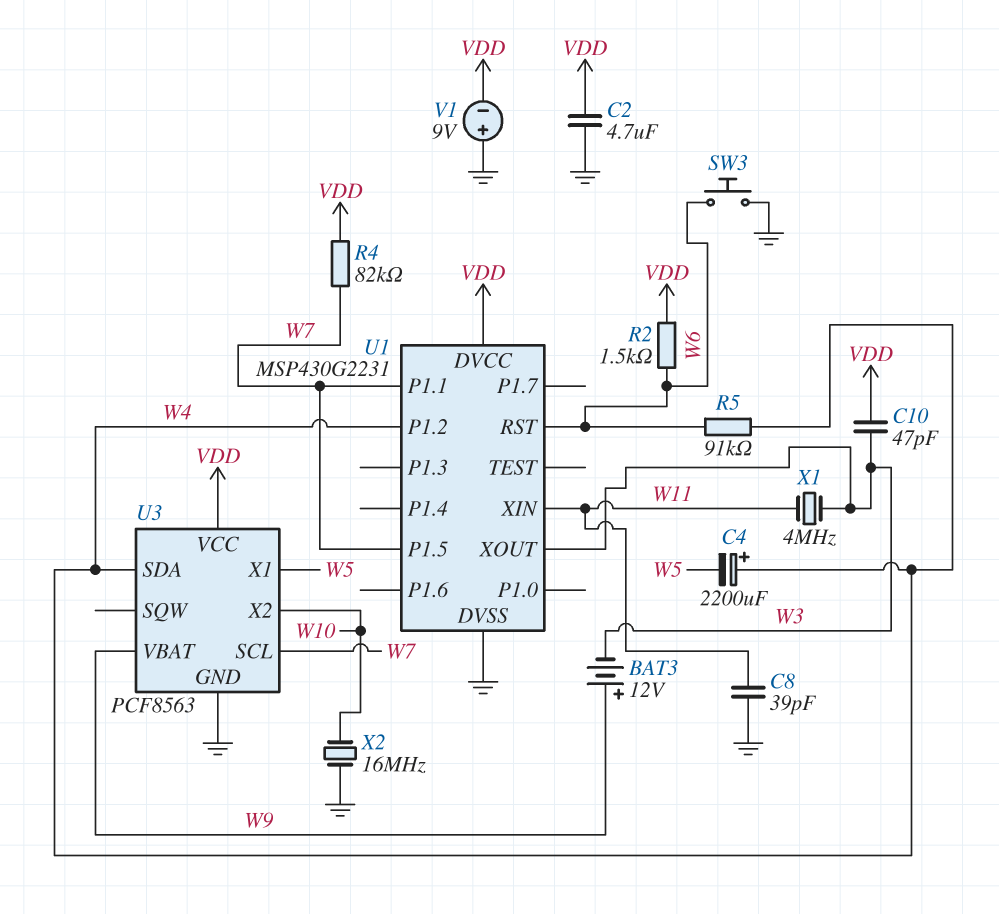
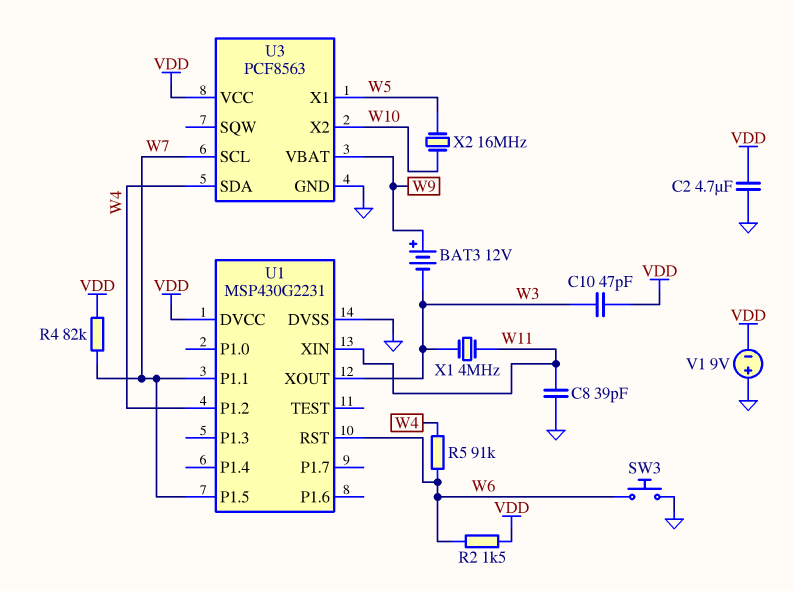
C4: 2200uF (plus W4, minus W5) -> none
X2: 16MHz (GND, W10) -> 16MHz (W5, W10)

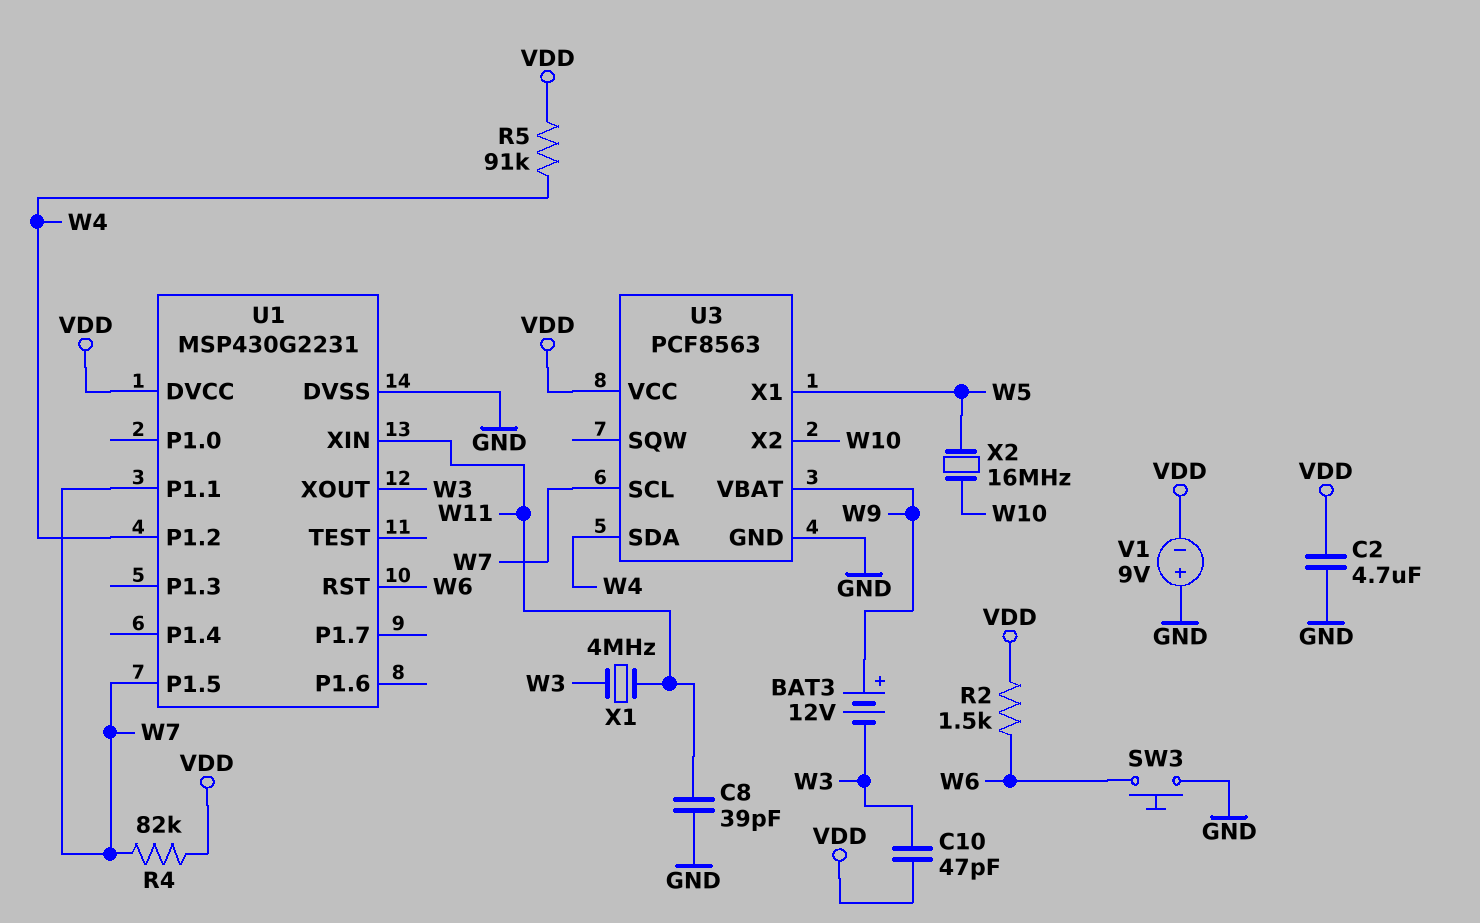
R5: 91k (W4, W6) -> 91k (VDD, W4)

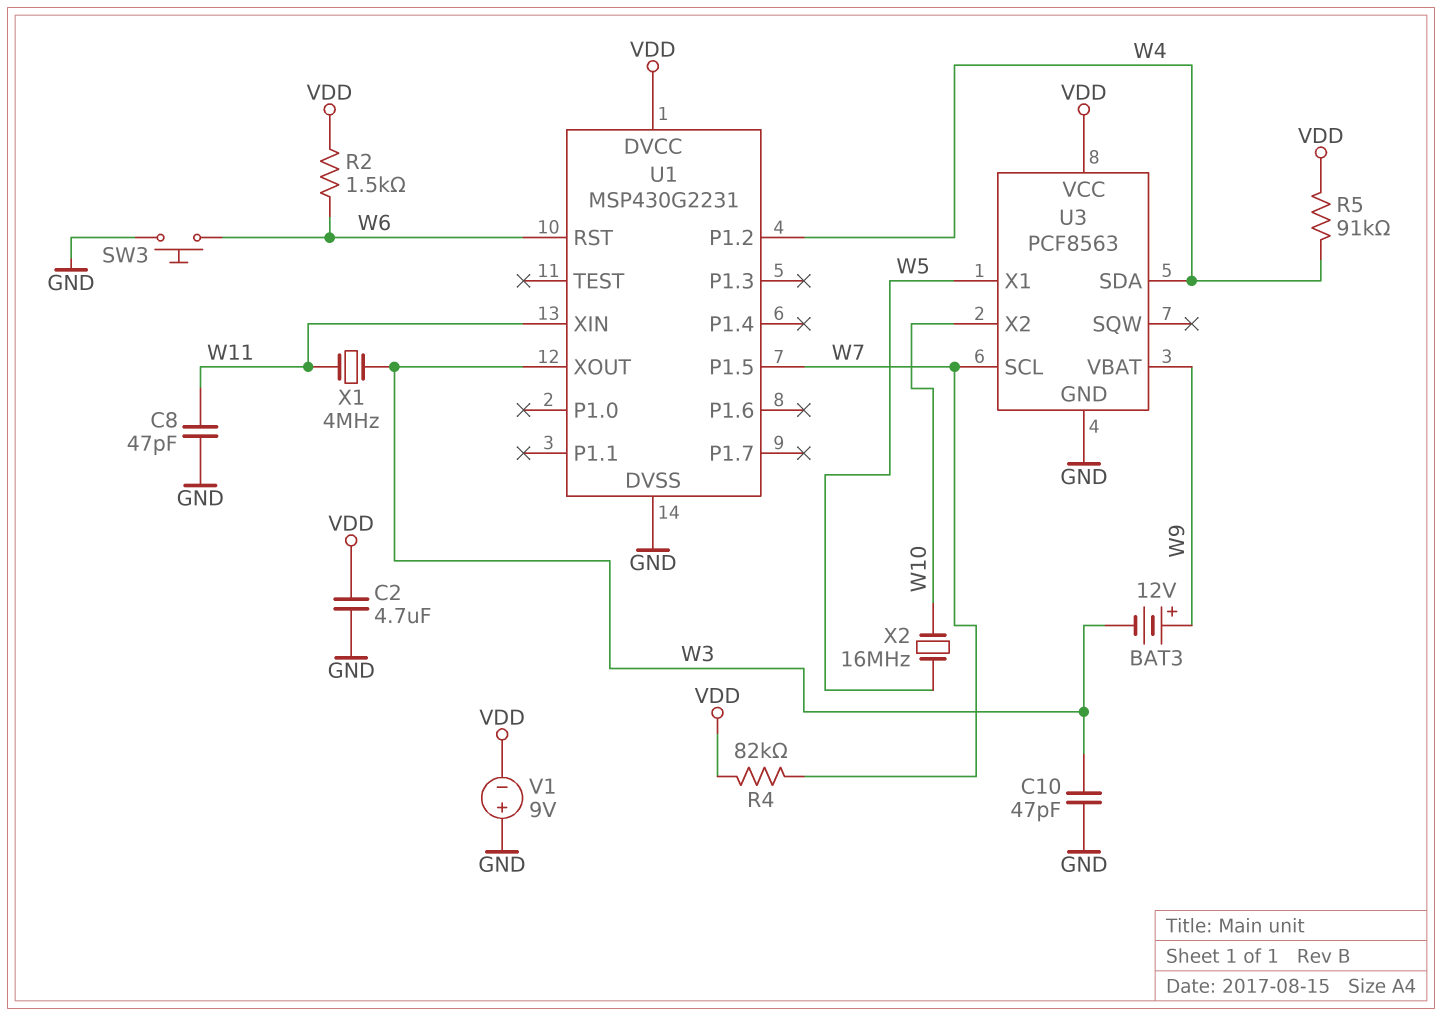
C8: 39pF (GND, W11) -> 47pF (GND, W11)
C10: 47pF (VDD, W3) -> 47pF (GND, W3)
U1 pin P1.1: W7 -> none

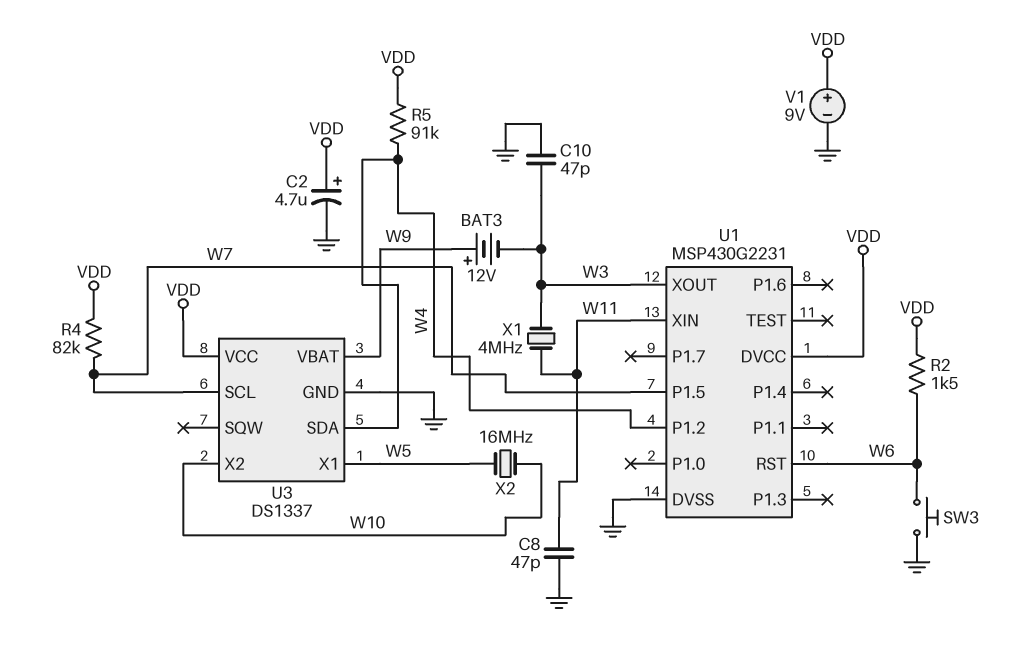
C2: 4.7uF (GND, VDD) -> 4.7uF (plus VDD, minus GND)
U3: PCF8563 -> DS1337
V1: 9V (plus GND, minus VDD) -> 9V (plus VDD, minus GND)

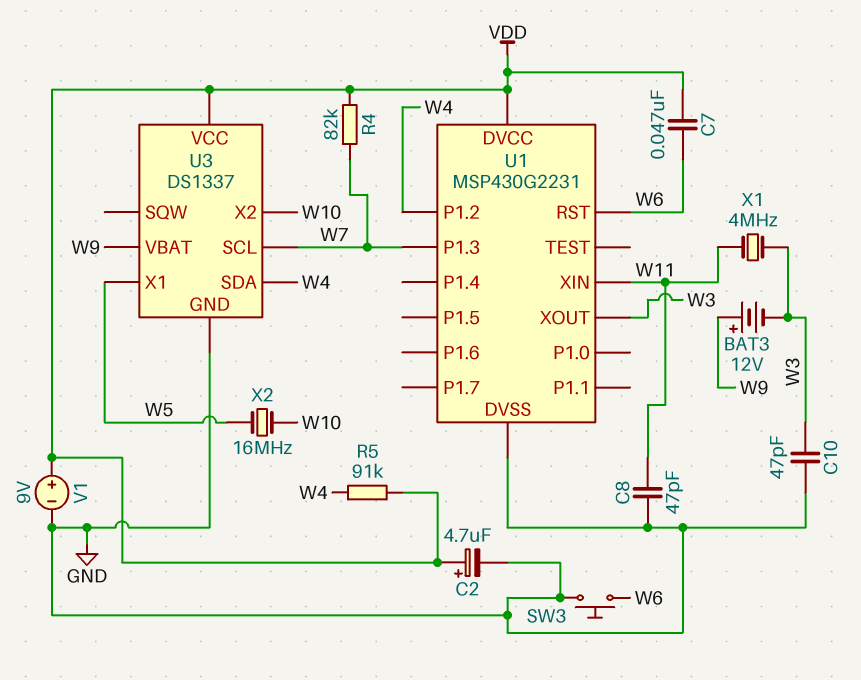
C7: none -> 47nF (VDD, W6)
R2: 1.5k (VDD, W6) -> none
U1 pin P1.3: none -> W7
U1 pin P1.5: W7 -> none

